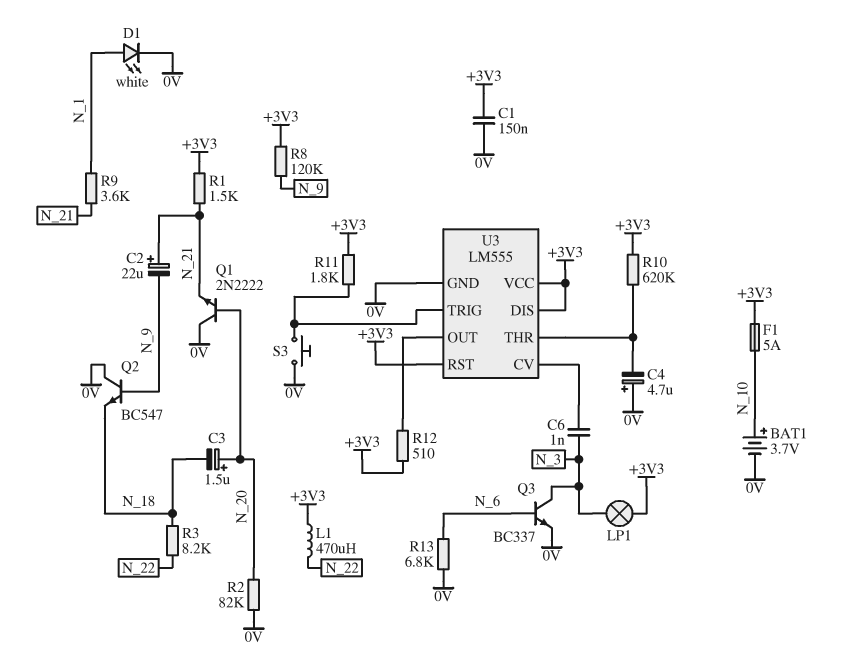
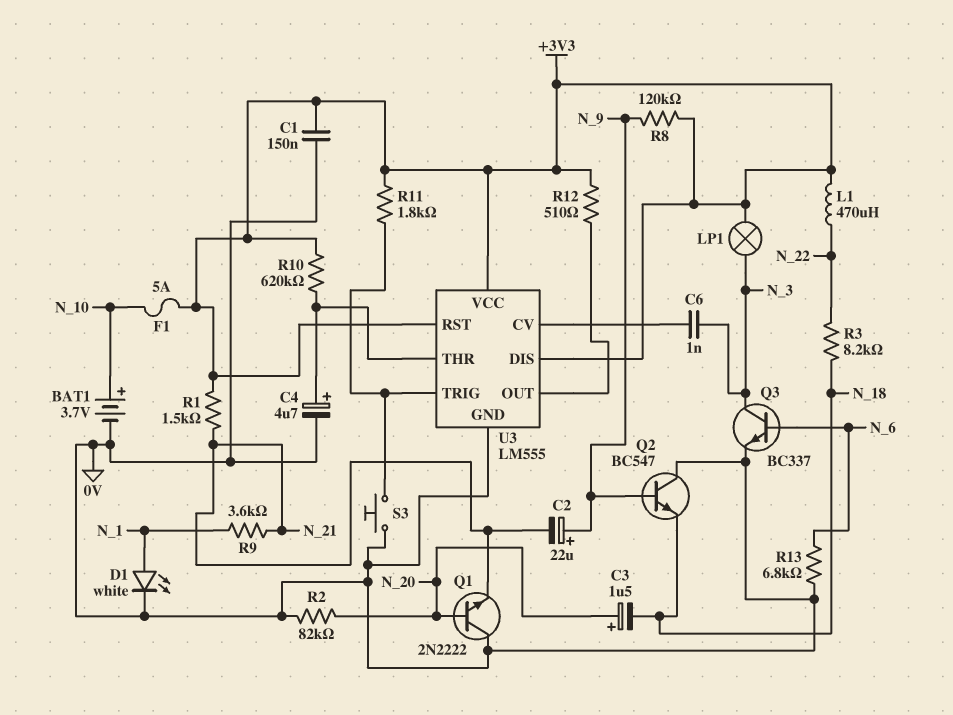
C2: 22uF (plus N_21, minus N_9) -> 22uF (plus N_9, minus N_21)
C4: 4.7uF (plus 0V, minus U3/THR) -> 4.7uF (plus U3/THR, minus 0V)

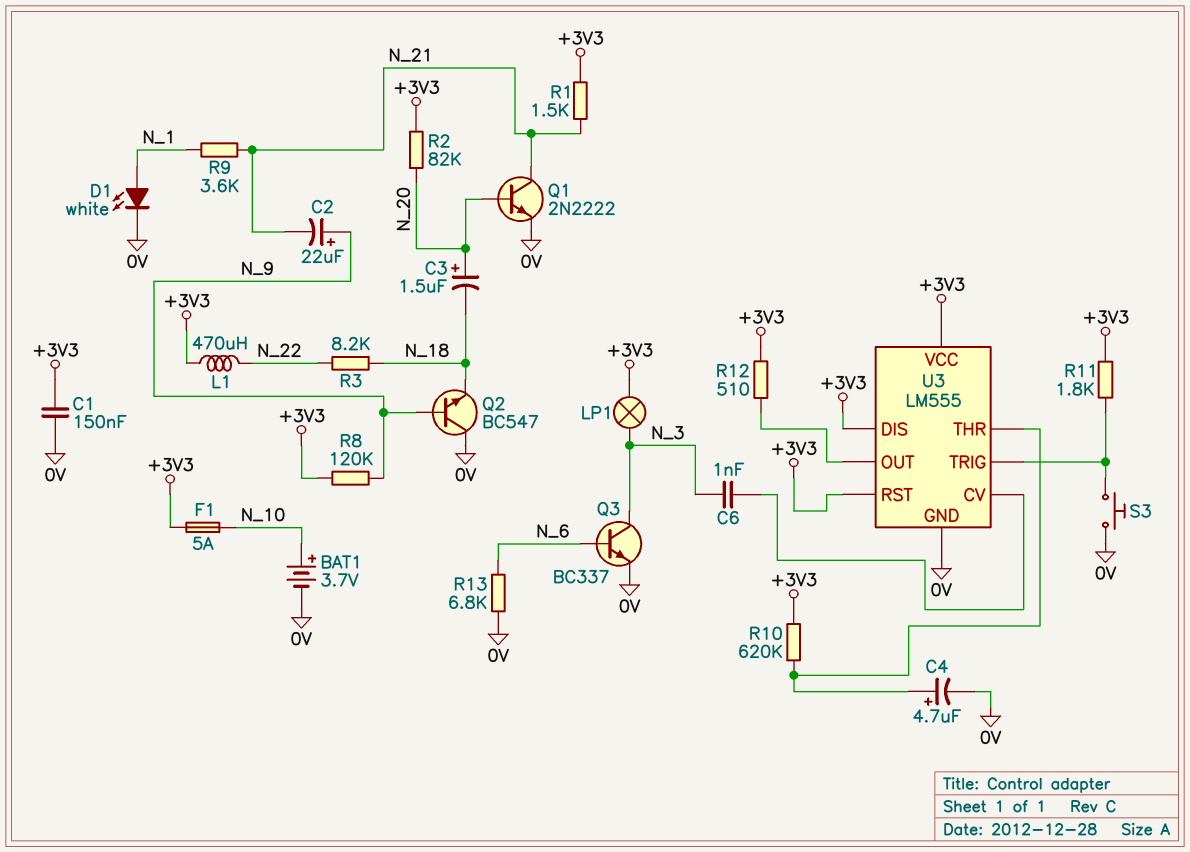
Q1: NPN 2N2222 (B N_20, C 0V, E N_21) -> NPN 2N2222 (B N_20, C N_21, E 0V)
R2: 82k (0V, N_20) -> 82k (+3V3, N_20)

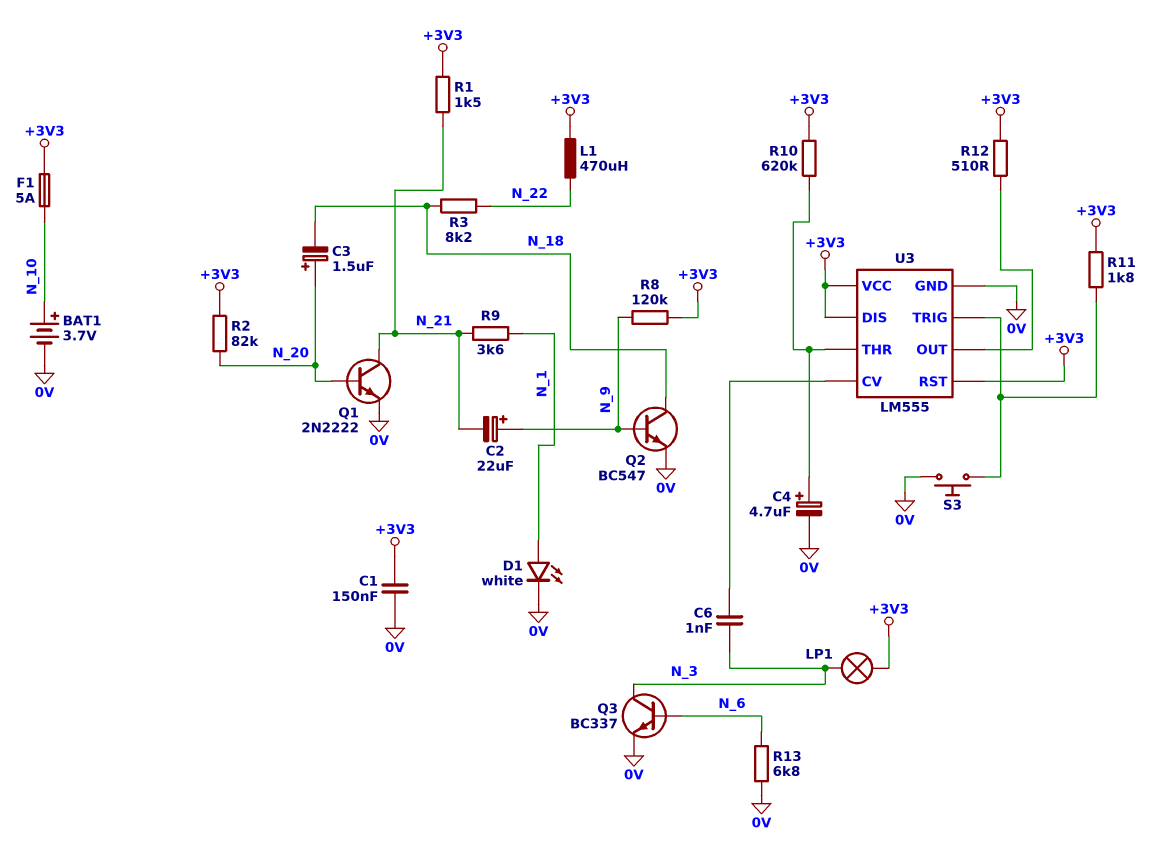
Q2: NPN BC547 (B N_9, C 0V, E N_18) -> NPN BC547 (B N_9, C N_18, E 0V)

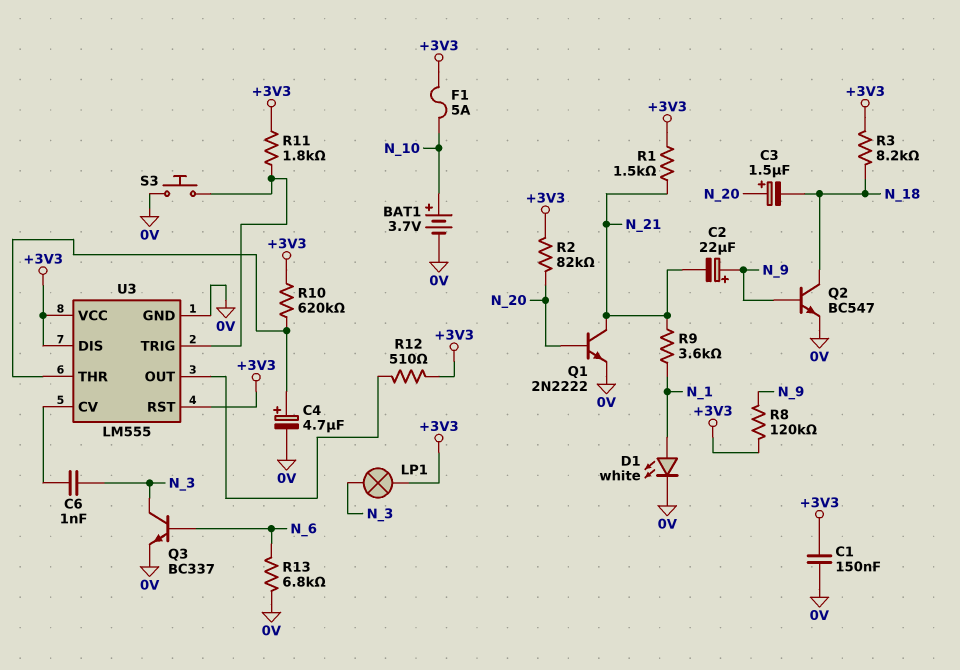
L1: 470uH (+3V3, N_22) -> none
R3: 8.2k (N_18, N_22) -> 8.2k (+3V3, N_18)

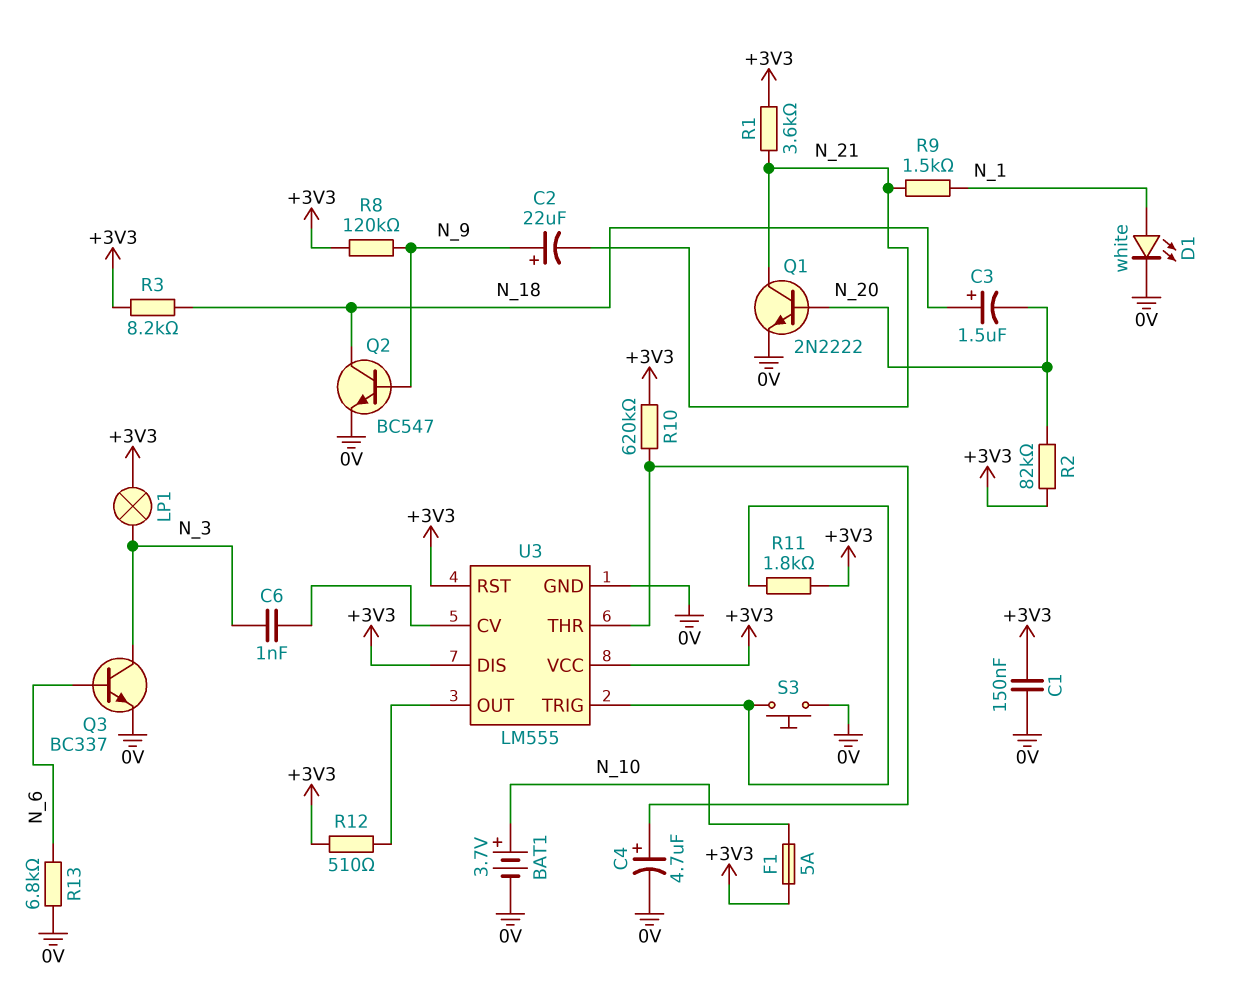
C3: 1.5uF (plus N_20, minus N_18) -> 1.5uF (plus N_18, minus N_20)
R1: 1.5k (+3V3, N_21) -> 3.6k (+3V3, N_21)
R9: 3.6k (N_1, N_21) -> 1.5k (N_1, N_21)

